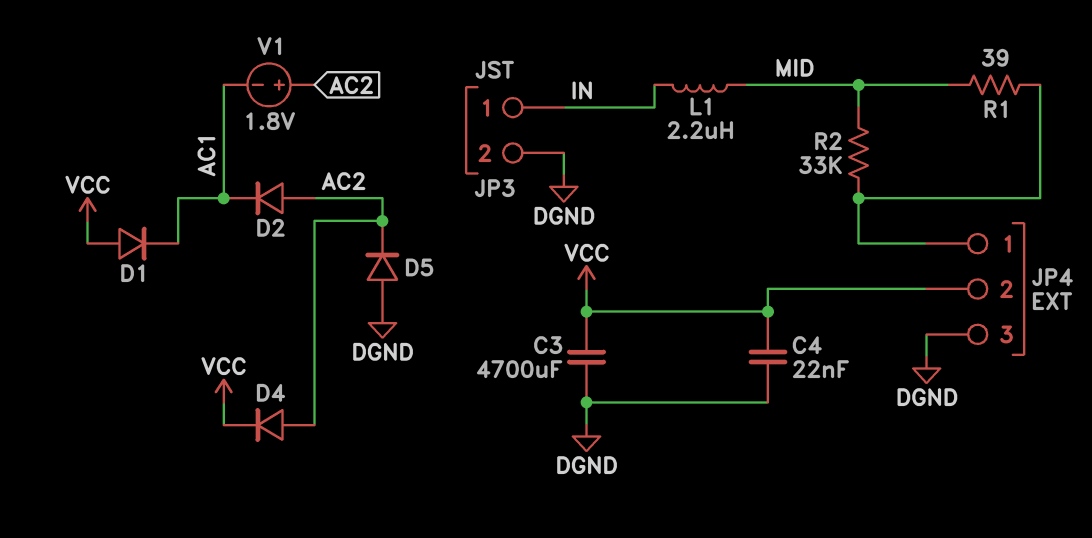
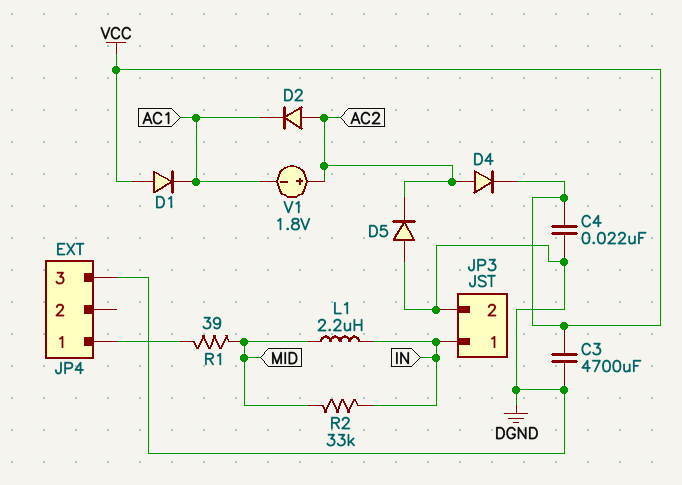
JP4 pin 2: VCC -> none
R2: 33k (JP4/1, MID) -> 33k (IN, MID)

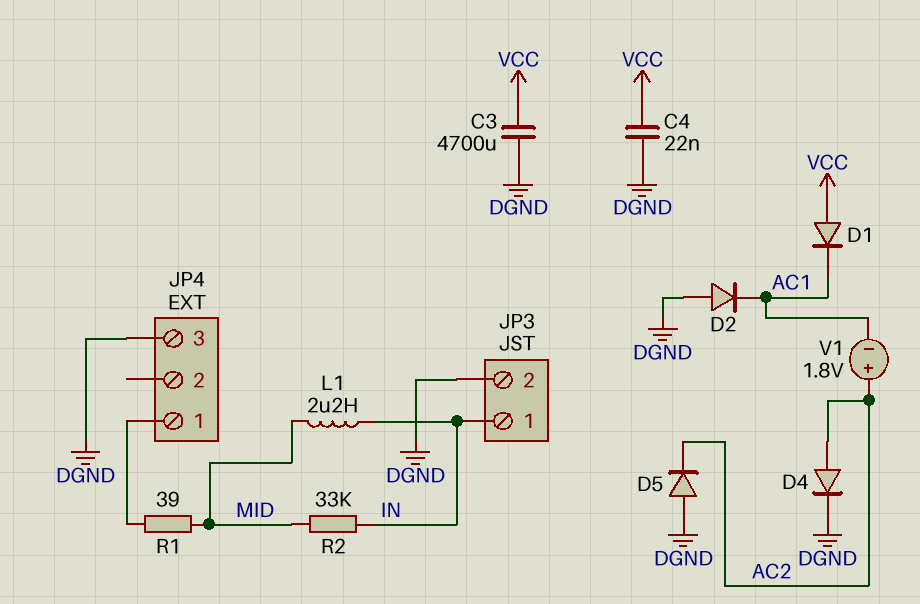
D2: diode (A AC2, K AC1) -> diode (A DGND, K AC1)
D4: diode (A AC2, K VCC) -> diode (A AC2, K DGND)

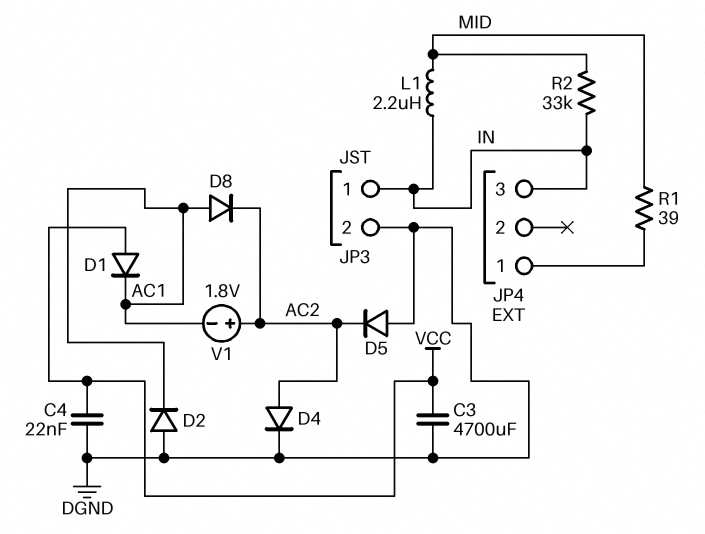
D8: none -> diode (A AC1, K AC2)
JP4 pin 3: DGND -> IN

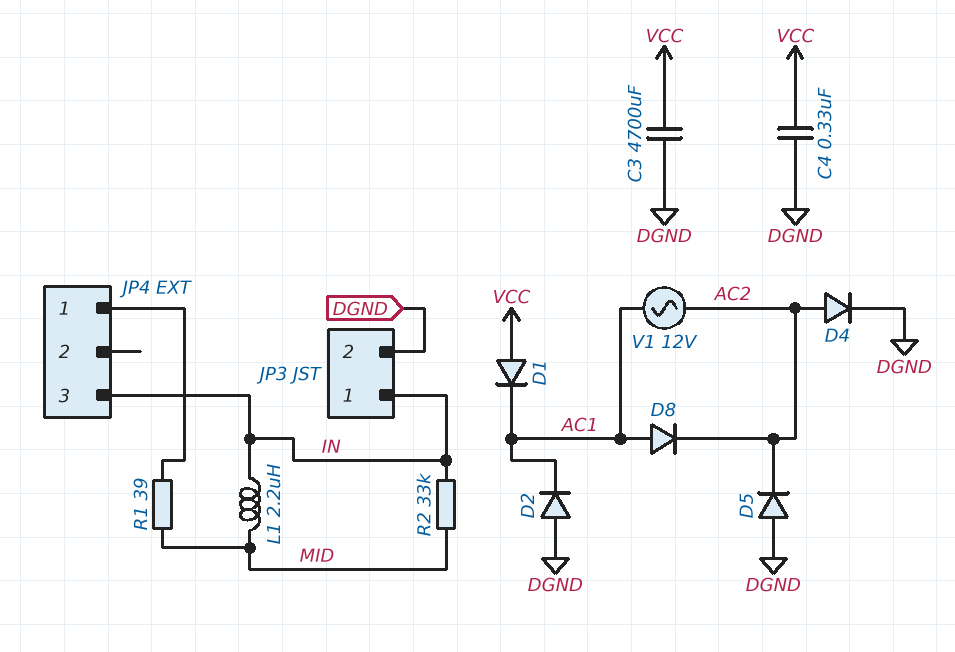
C4: 22nF (DGND, VCC) -> 330nF (DGND, VCC)
V1: 1.8V (plus AC2, minus AC1) -> AC 12V (AC1, AC2)

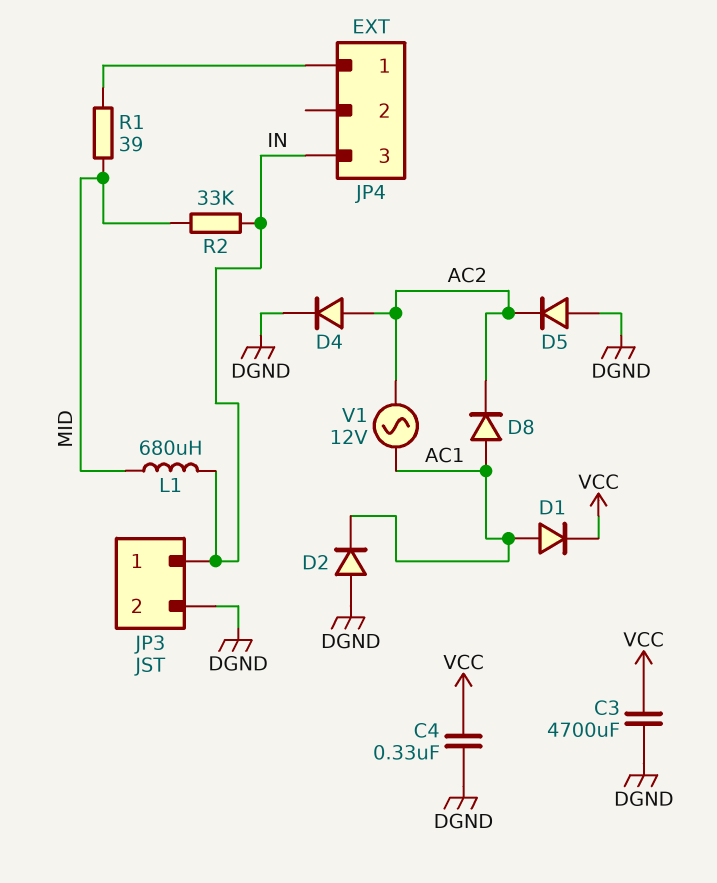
D1: diode (A VCC, K AC1) -> diode (A AC1, K VCC)
L1: 2.2uH (IN, MID) -> 680uH (IN, MID)

